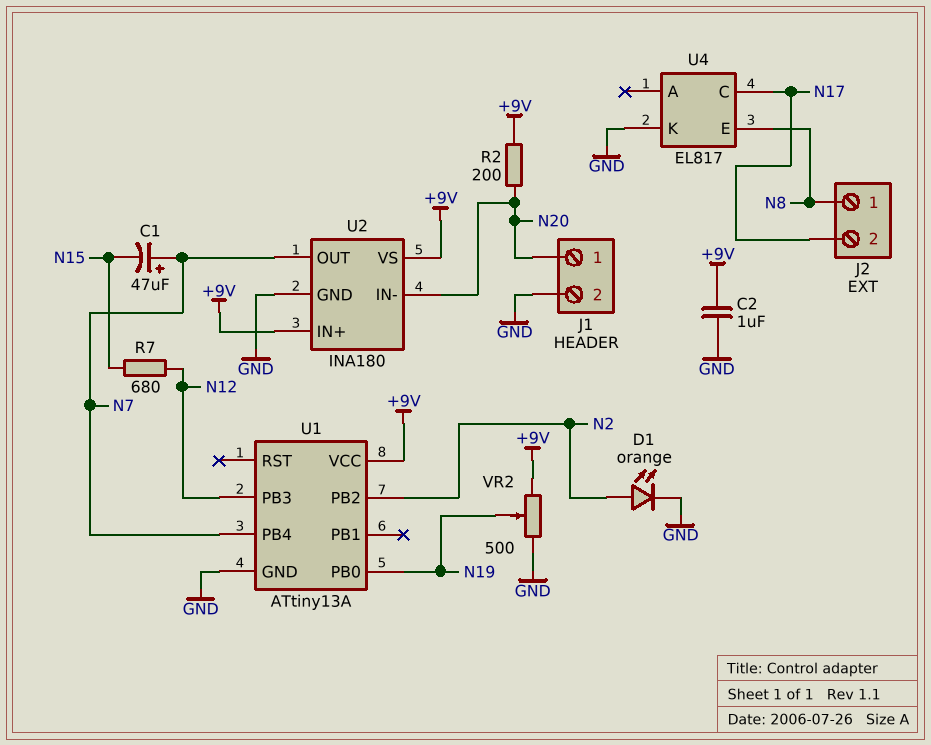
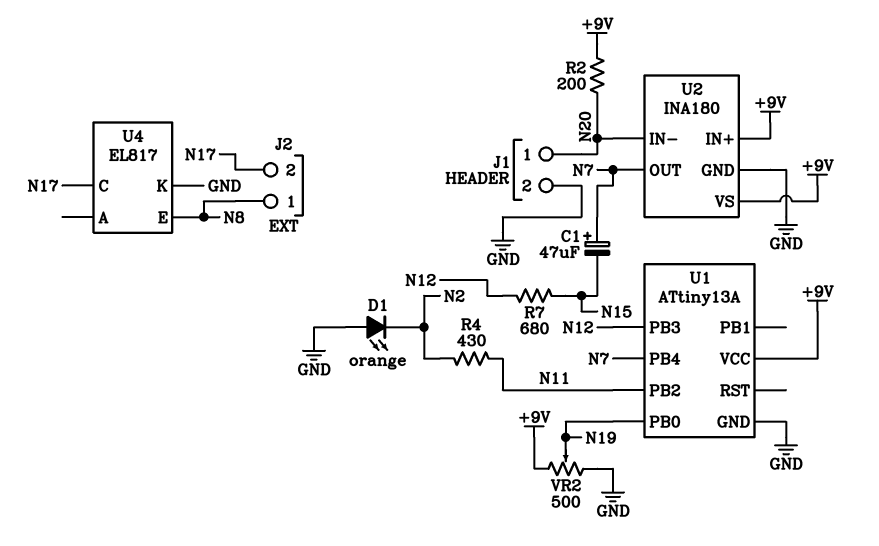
C2: 1uF (+9V, GND) -> none
D1: LED orange (A N2, K GND) -> LED orange (A GND, K N2)
R4: none -> 430 (N2, N11)
U1 pin PB2: N2 -> N11

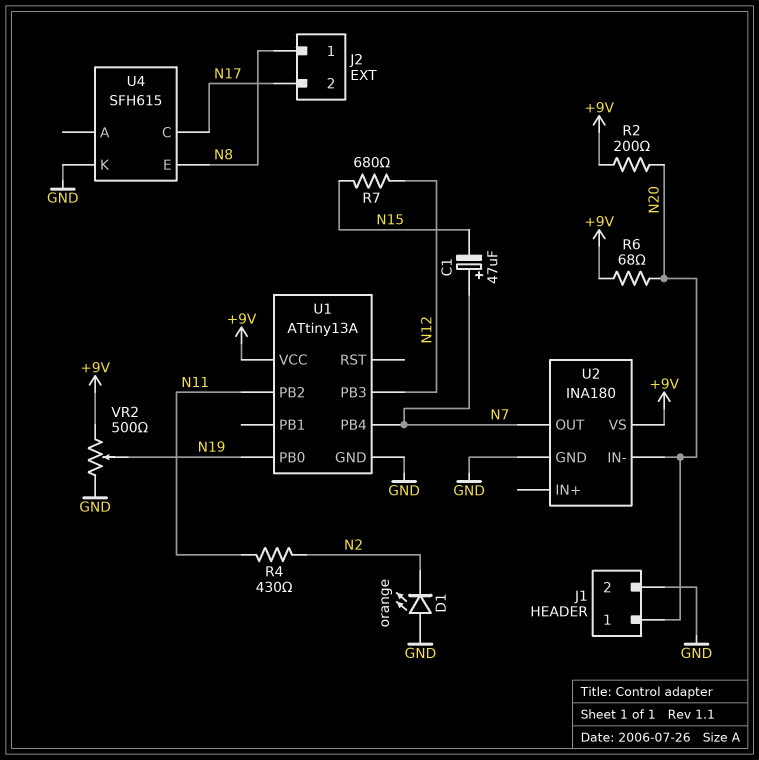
R6: none -> 68 (+9V, N20)
U2 pin IN+: +9V -> none
U4: EL817 -> SFH615

